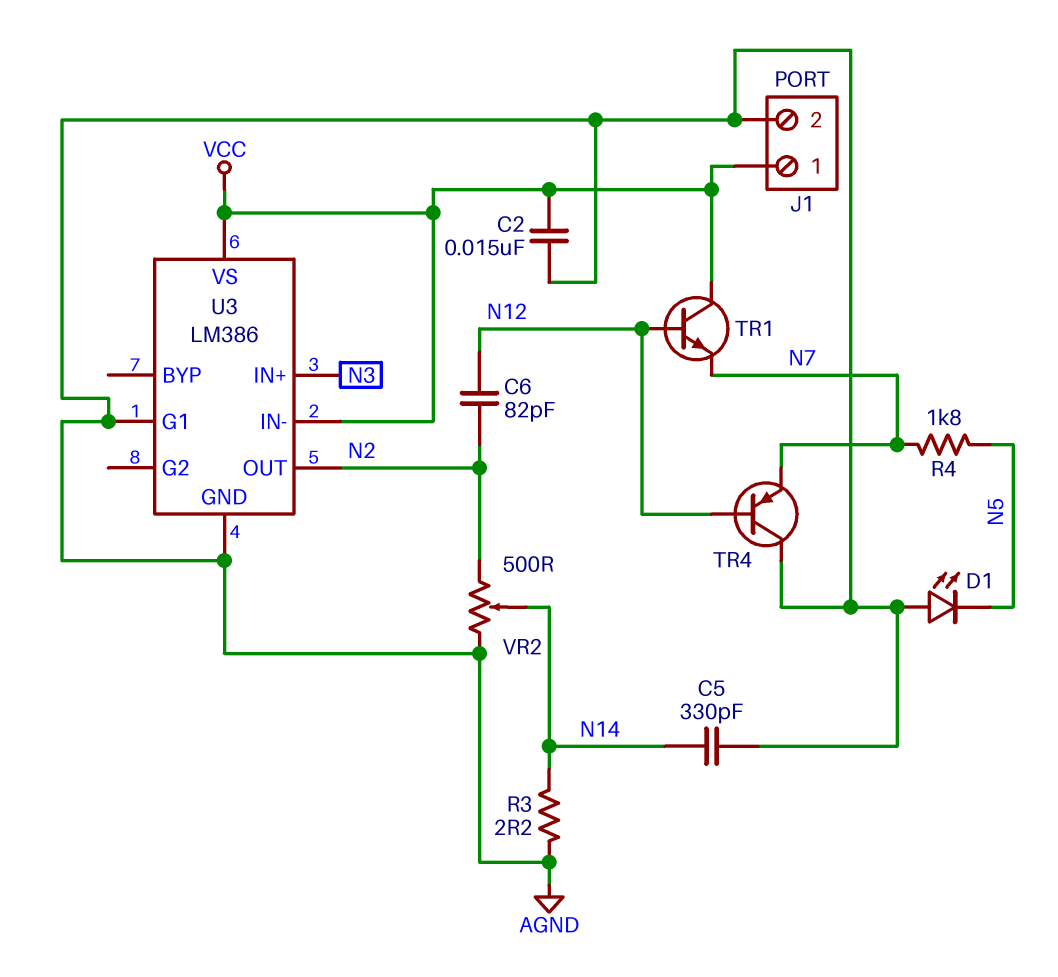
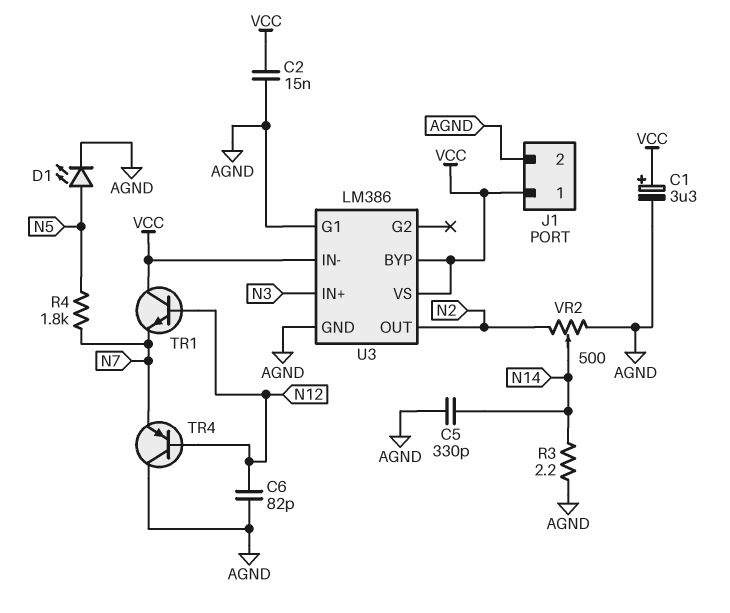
C1: none -> 3.3uF (plus VCC, minus AGND)
C6: 82pF (N2, N12) -> 82pF (AGND, N12)
D1: LED (A AGND, K N5) -> LED (A N5, K AGND)
U3 pin BYP: none -> VCC

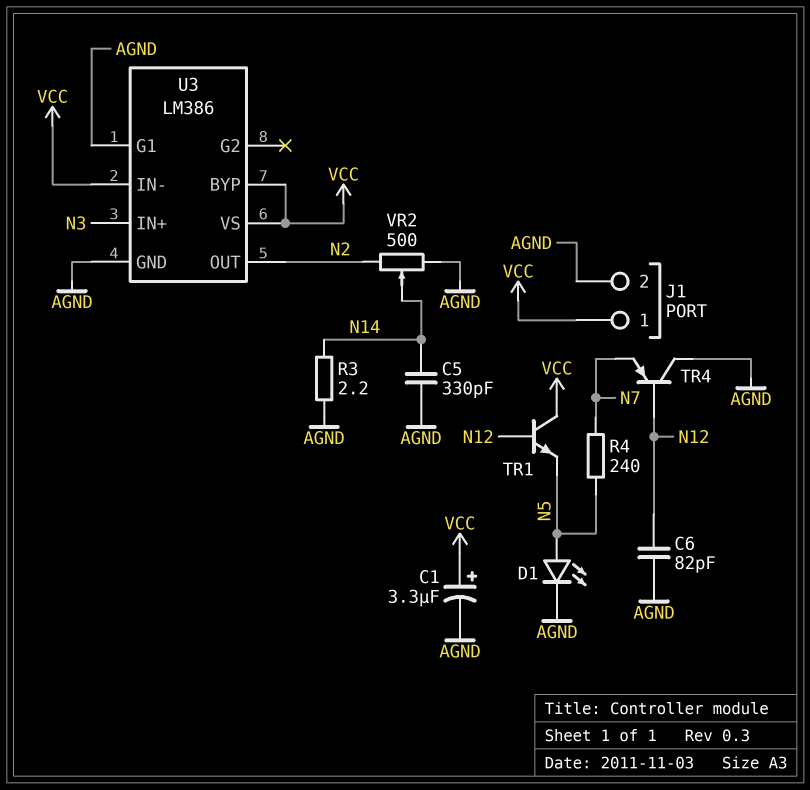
C2: 15nF (AGND, VCC) -> none
R4: 1.8k (N5, N7) -> 240 (N5, N7)
TR1: NPN (B N12, C VCC, E N7) -> NPN (B N12, C VCC, E N5)

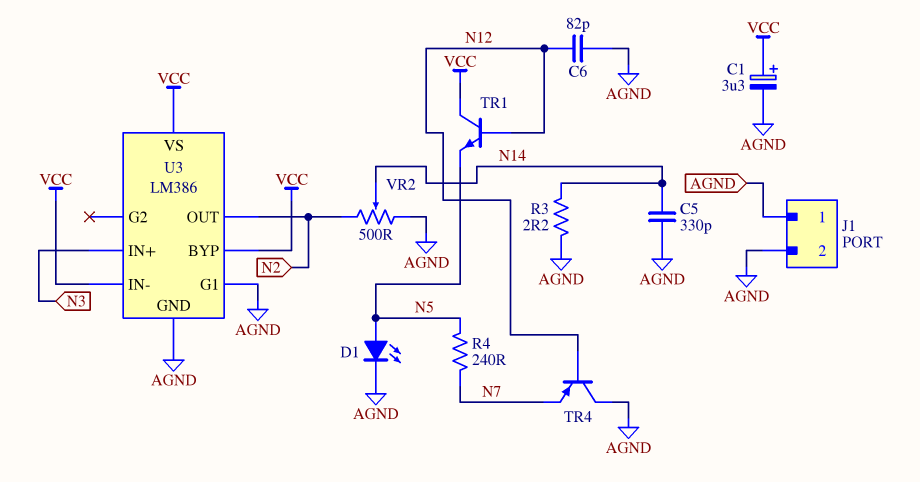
J1 pin 1: VCC -> AGND

